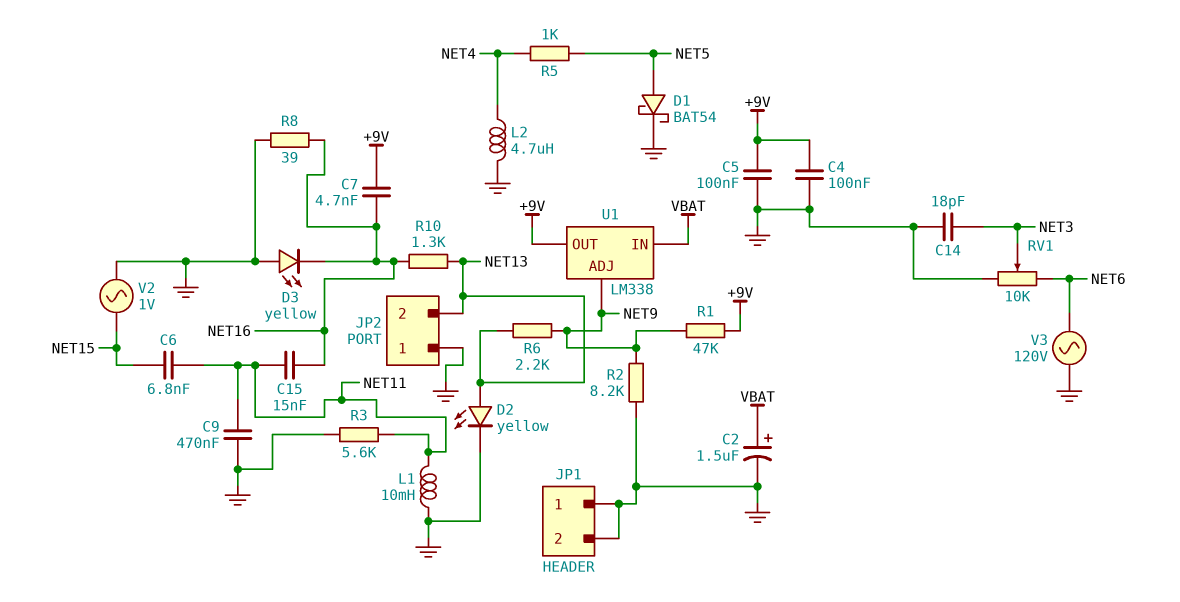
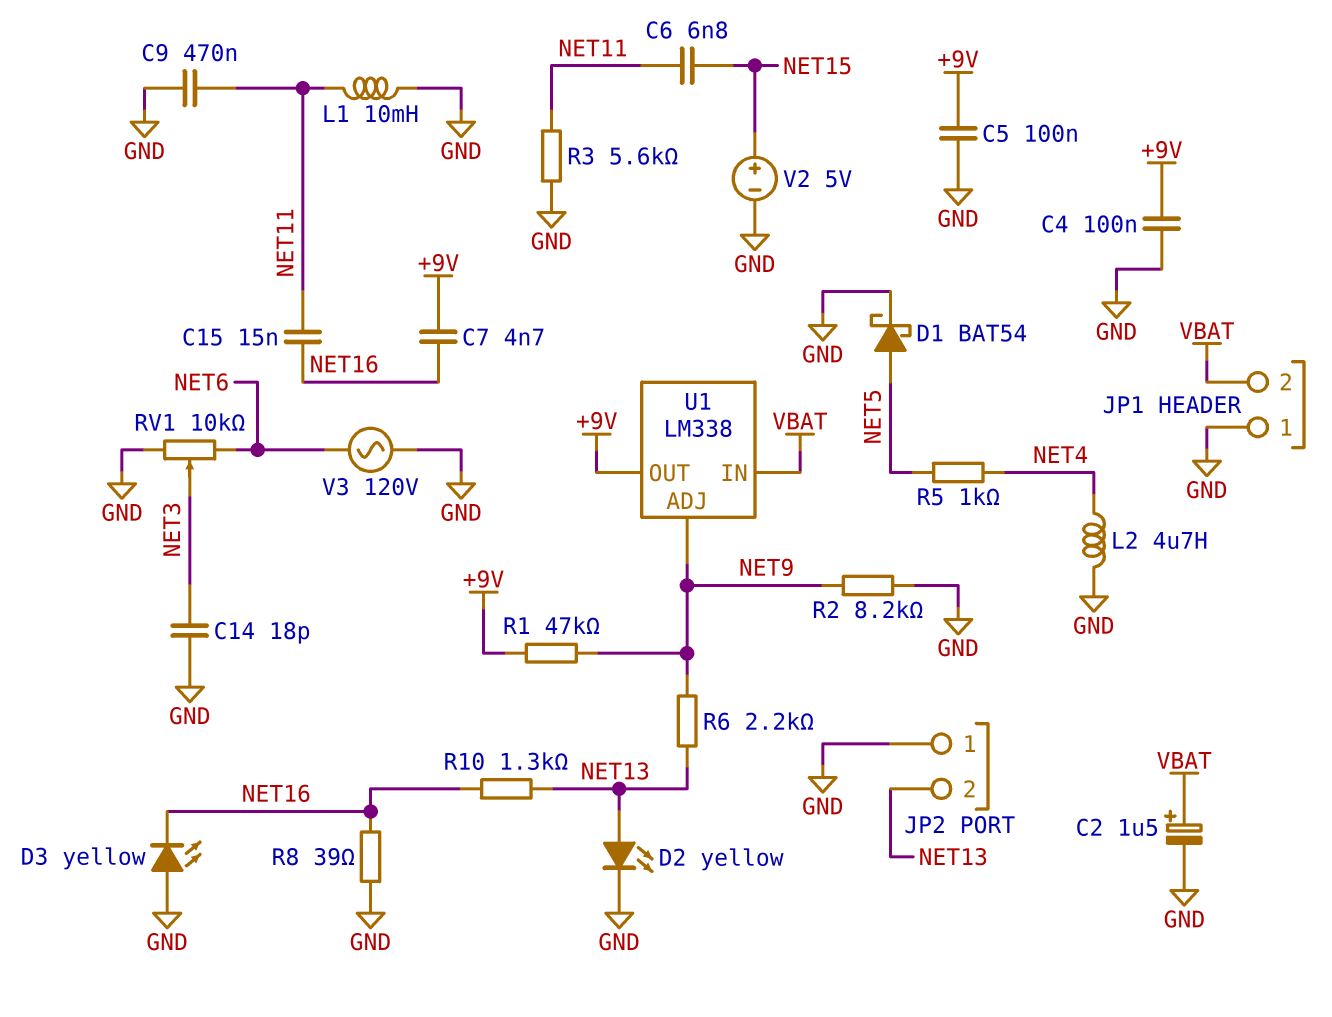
JP1 pin 2: GND -> VBAT
V2: AC 1V (GND, NET15) -> 5V (plus NET15, minus GND)

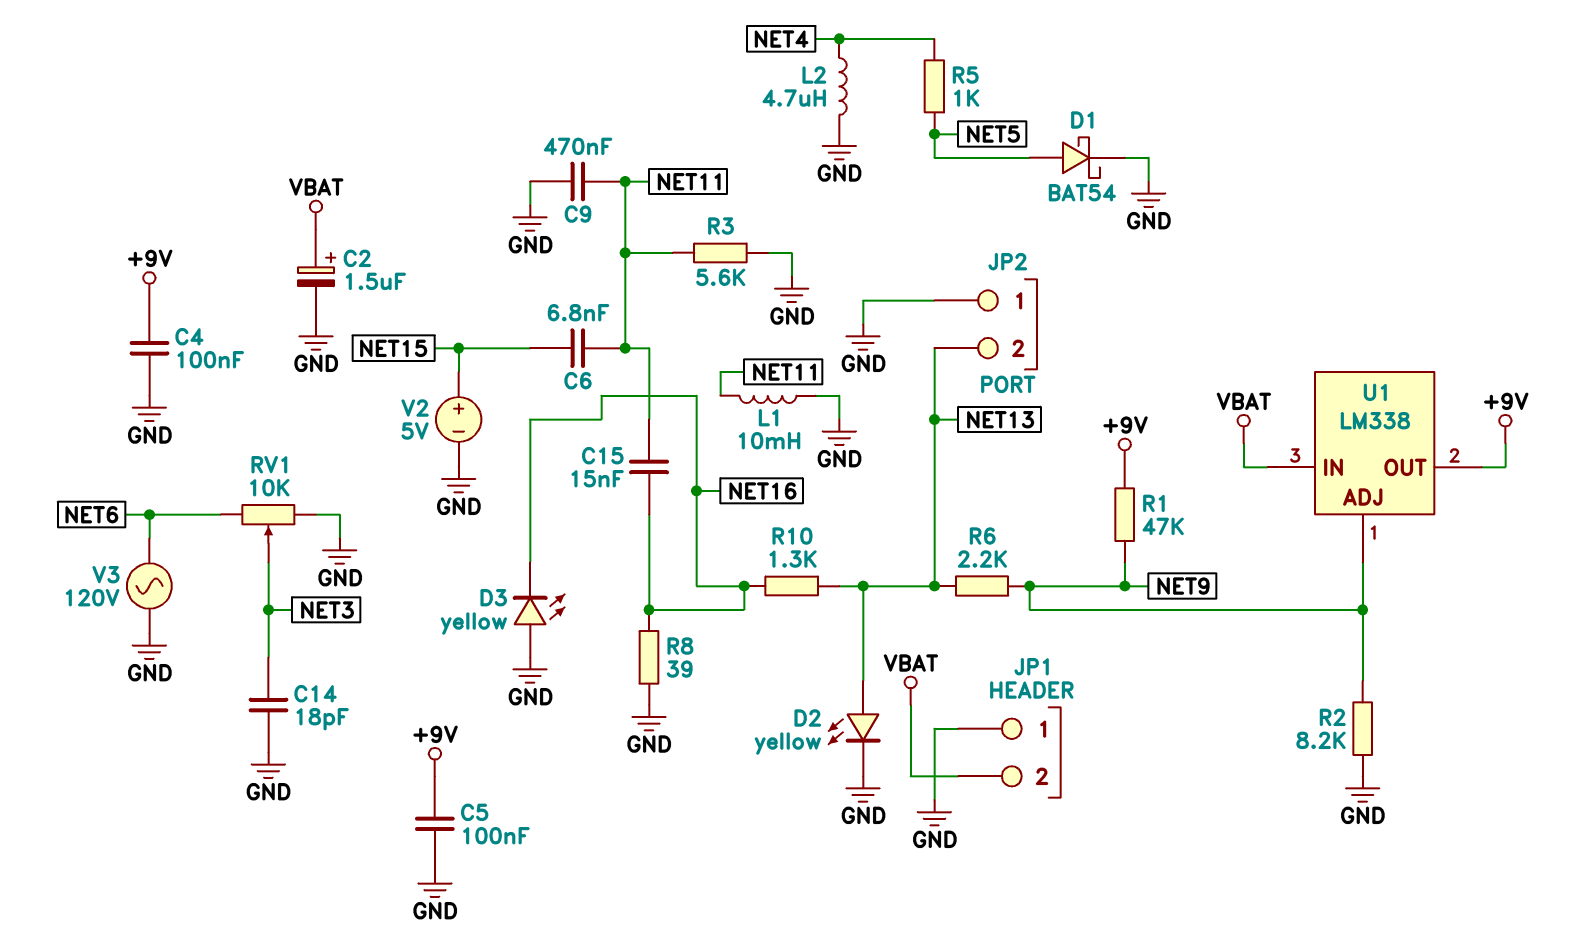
C7: 4.7nF (+9V, NET16) -> none

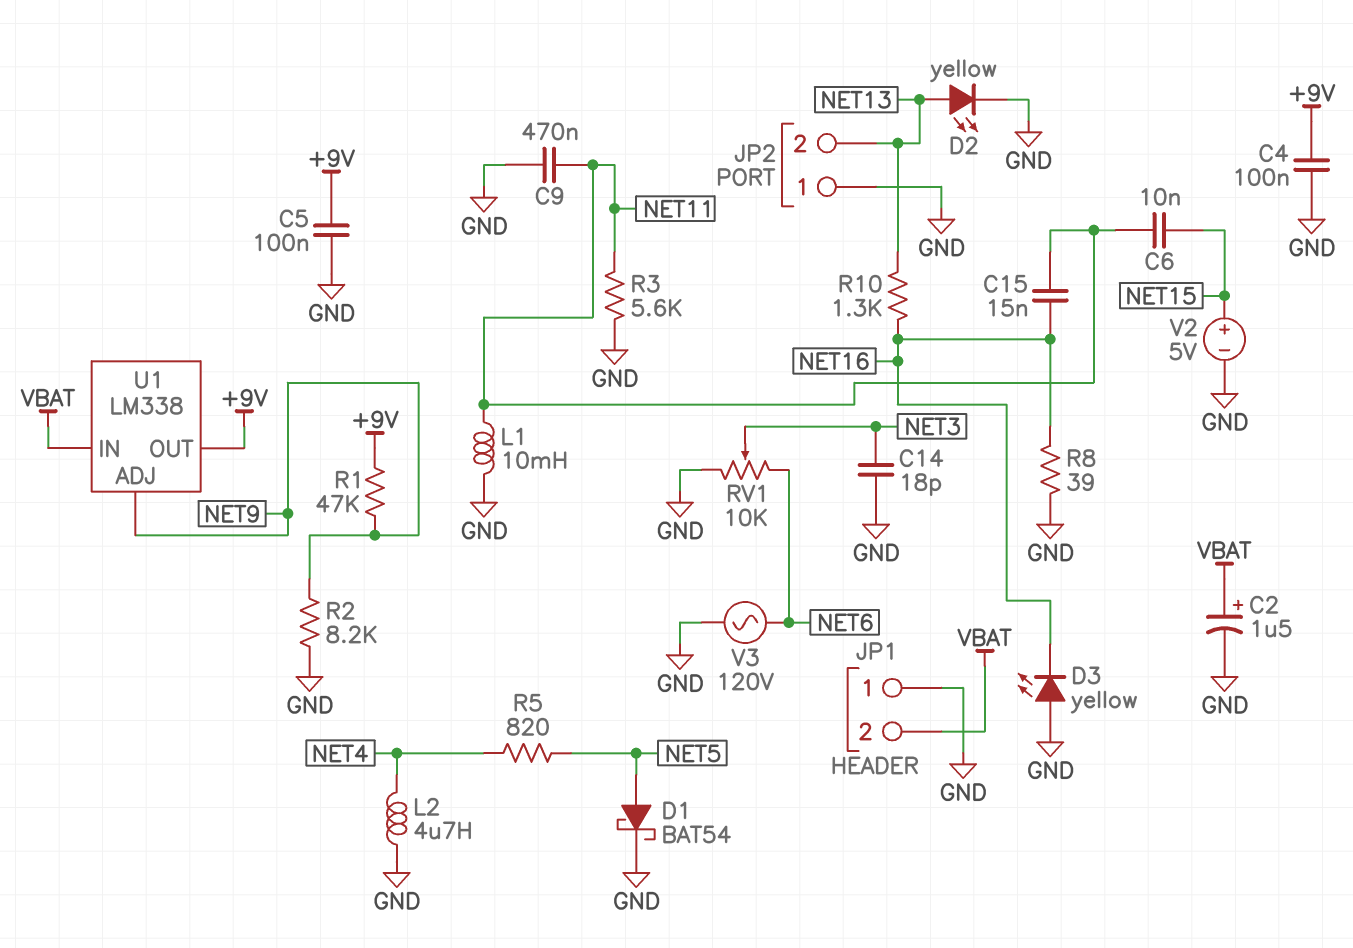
C6: 6.8nF (NET11, NET15) -> 10nF (NET11, NET15)
R5: 1k (NET4, NET5) -> 820 (NET4, NET5)
R6: 2.2k (NET9, NET13) -> none

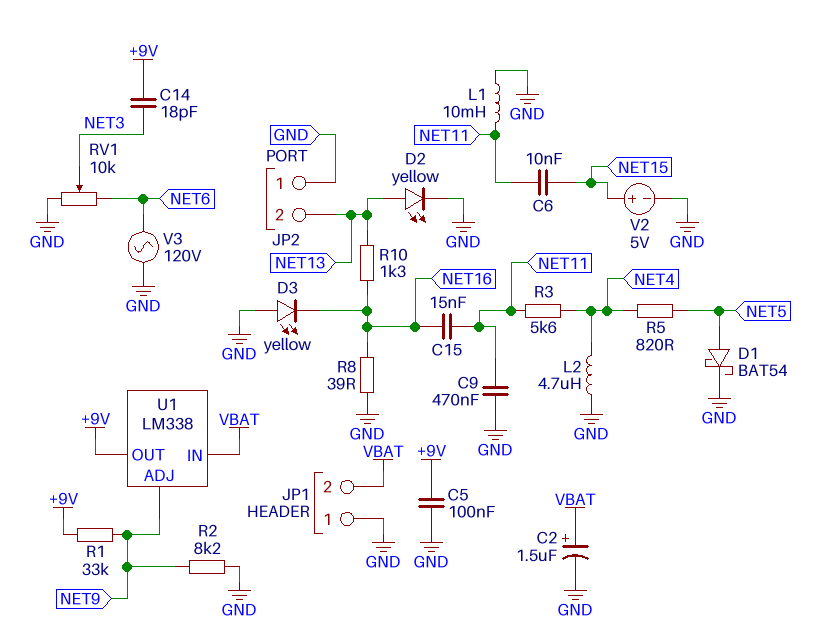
C4: 100nF (+9V, GND) -> none
C14: 18pF (GND, NET3) -> 18pF (+9V, NET3)
R1: 47k (+9V, NET9) -> 33k (+9V, NET9)
R3: 5.6k (GND, NET11) -> 5.6k (NET4, NET11)

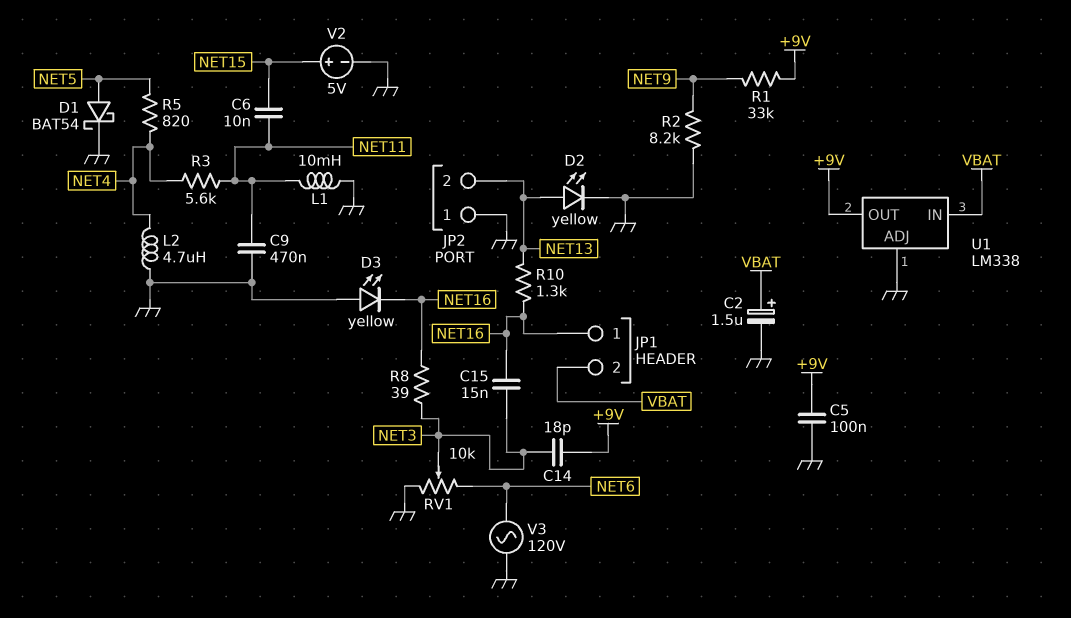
C15: 15nF (NET11, NET16) -> 15nF (NET3, NET16)
JP1 pin 1: GND -> NET16
R8: 39 (GND, NET16) -> 39 (NET3, NET16)
U1 pin ADJ: NET9 -> GND

